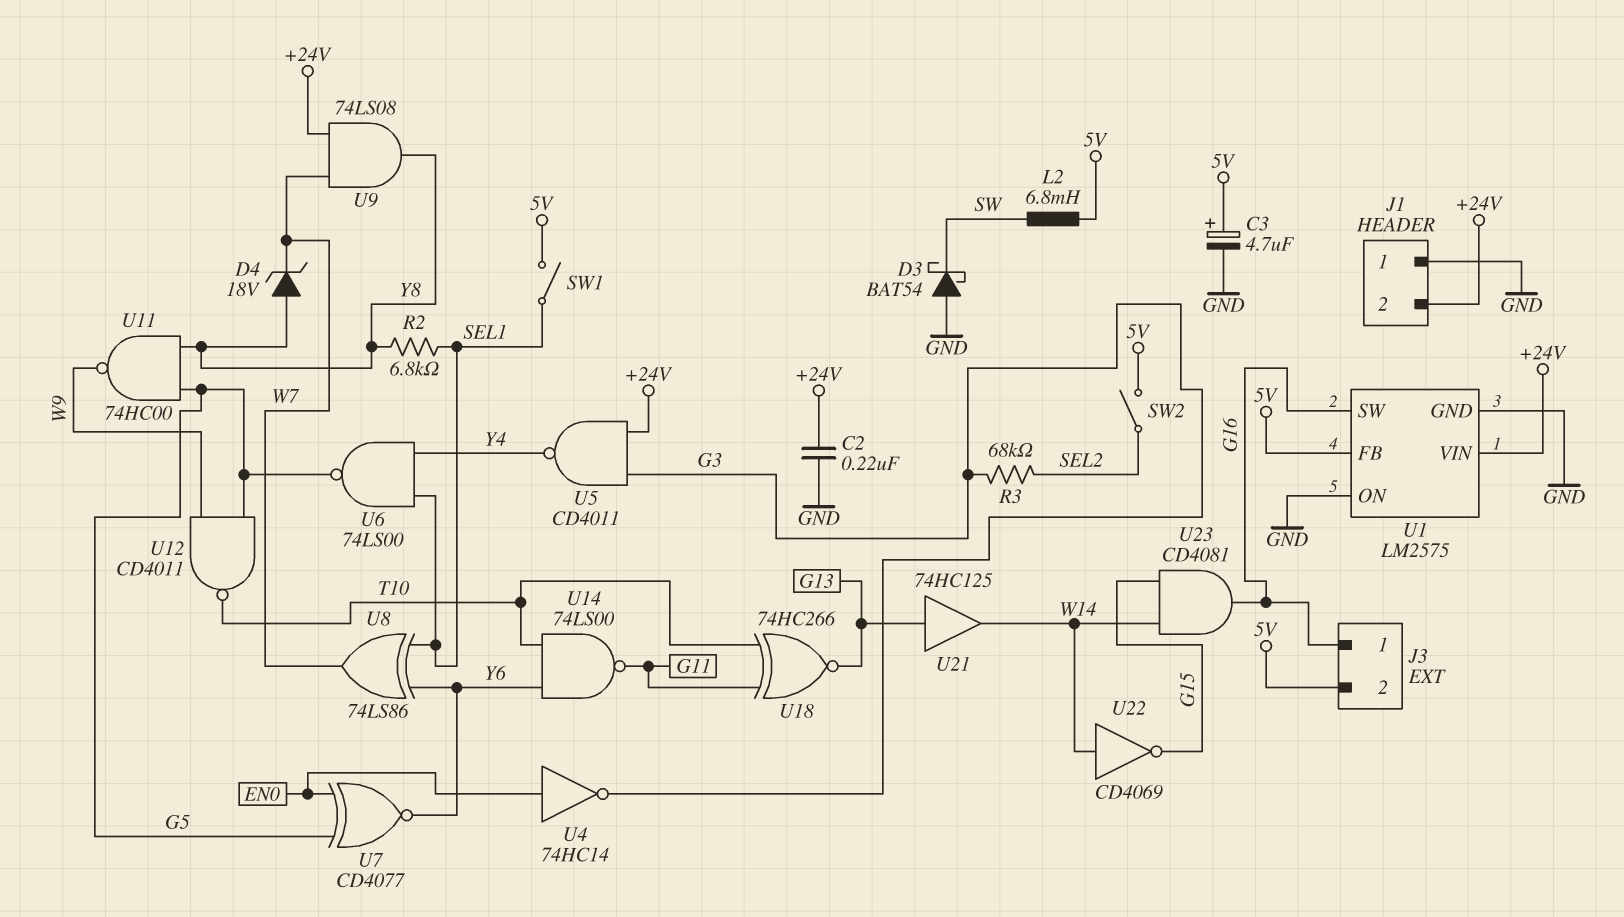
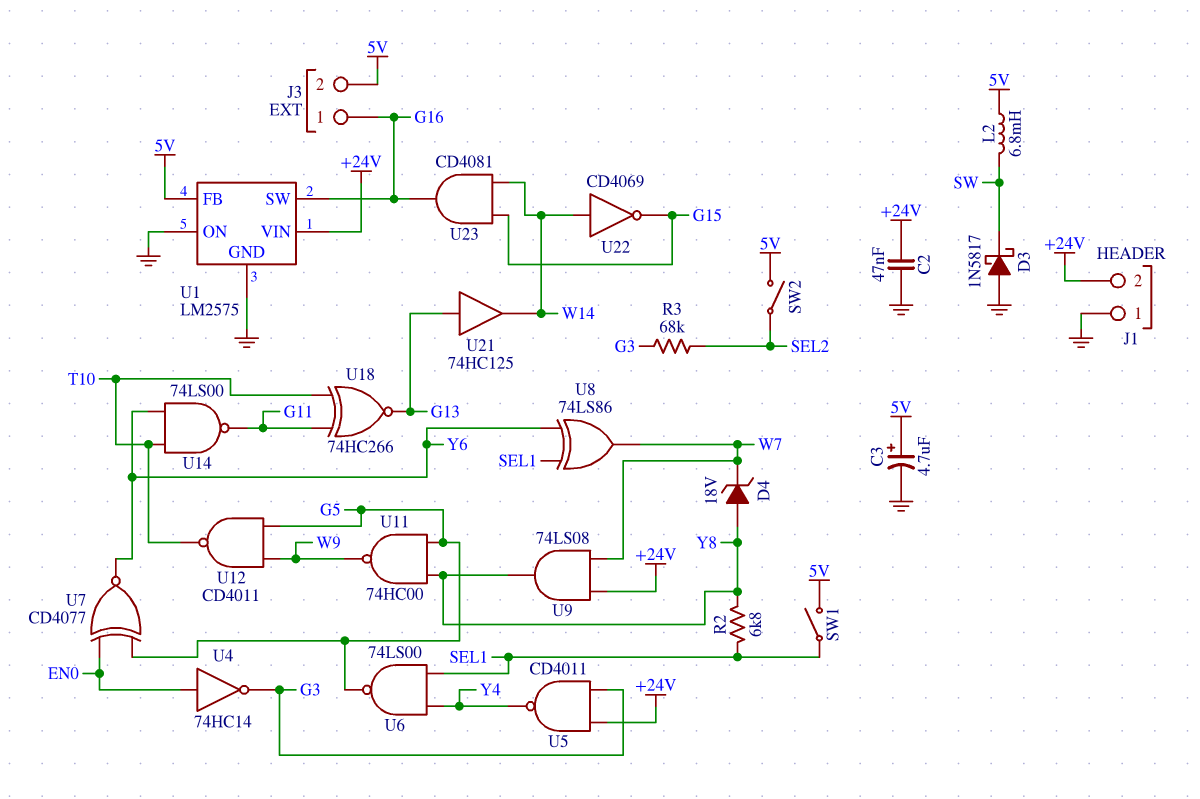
C2: 220nF (+24V, GND) -> 47nF (+24V, GND)
D3: schottky BAT54 (A GND, K SW) -> schottky 1N5817 (A GND, K SW)

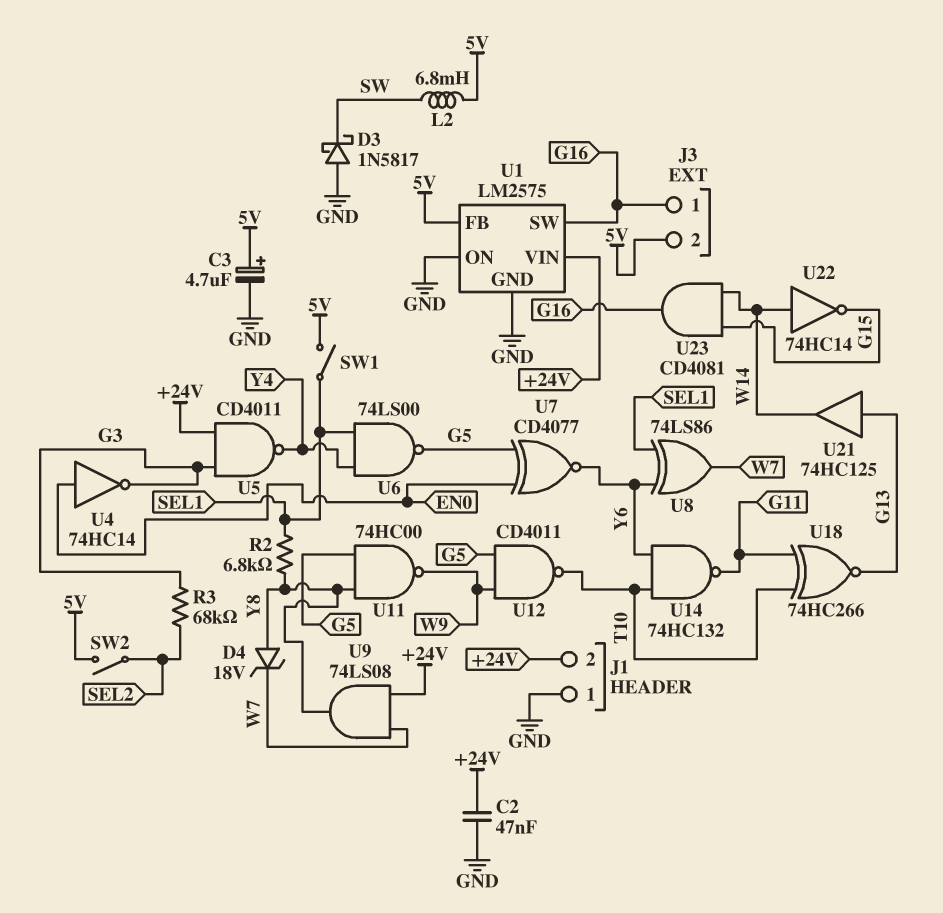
U14: NAND 74LS00 (in T10, in Y6, out G11) -> NAND 74HC132 (in T10, in Y6, out G11)
U22: NOT CD4069 (in W14, out G15) -> NOT 74HC14 (in W14, out G15)

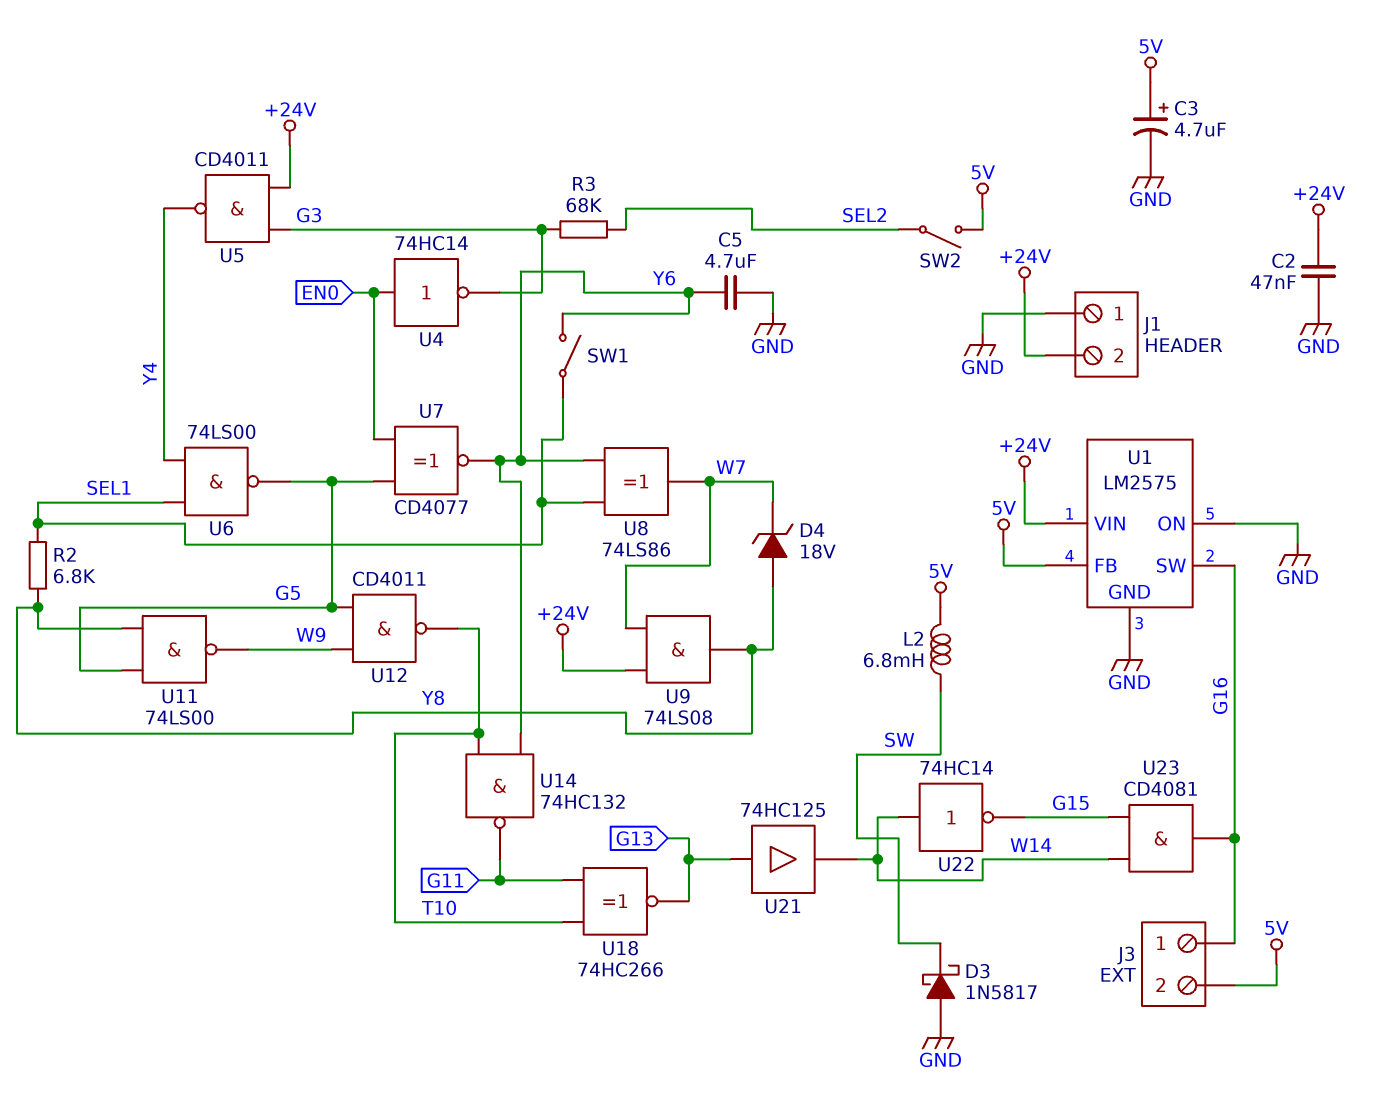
C5: none -> 4.7uF (GND, Y6)
SW1: switch (5V, SEL1) -> switch (SEL1, Y6)
U11: NAND 74HC00 (in G5, in Y8, out W9) -> NAND 74LS00 (in G5, in Y8, out W9)

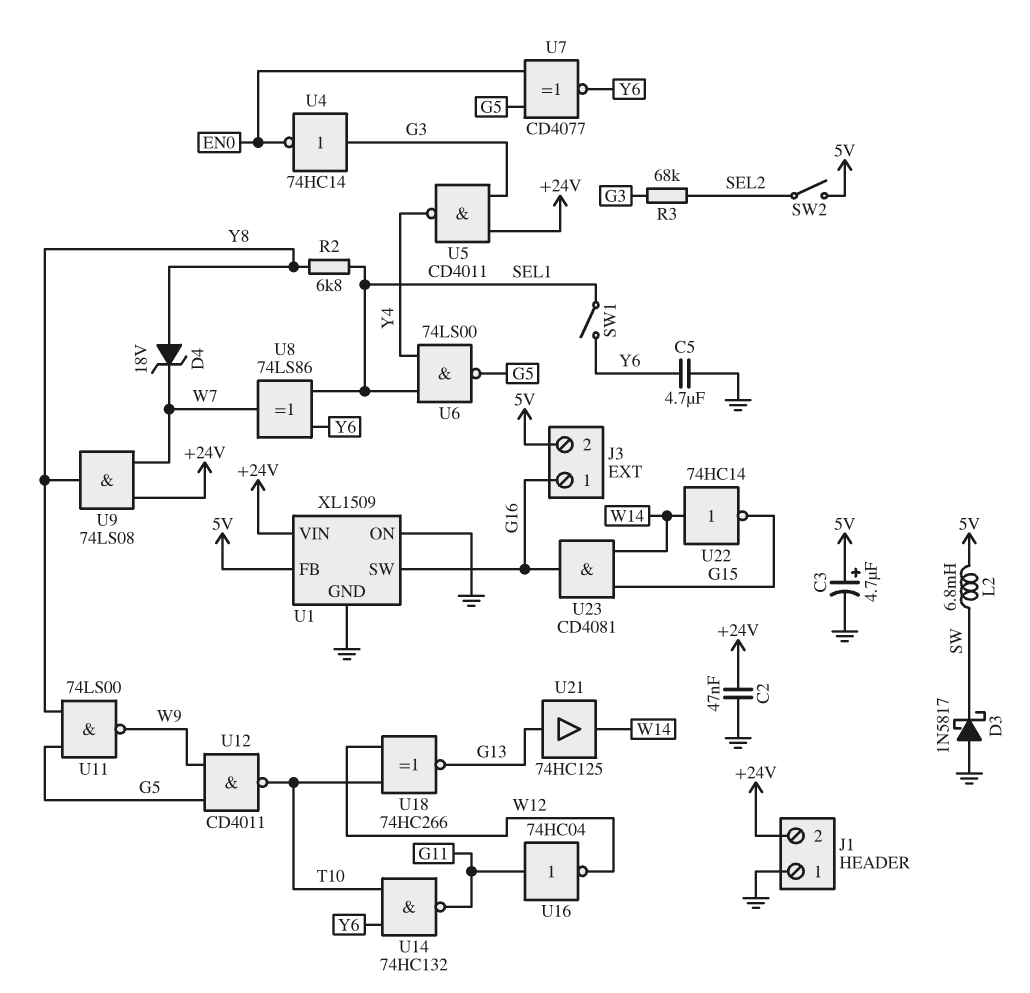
U1: LM2575 -> XL1509
U4: NOT 74HC14 (in EN0, out G3) -> NOT 74HC14 (in G3, out EN0)
U16: none -> NOT 74HC04 (in G11, out W12)
U18: XNOR 74HC266 (in G11, in T10, out G13) -> XNOR 74HC266 (in T10, in W12, out G13)

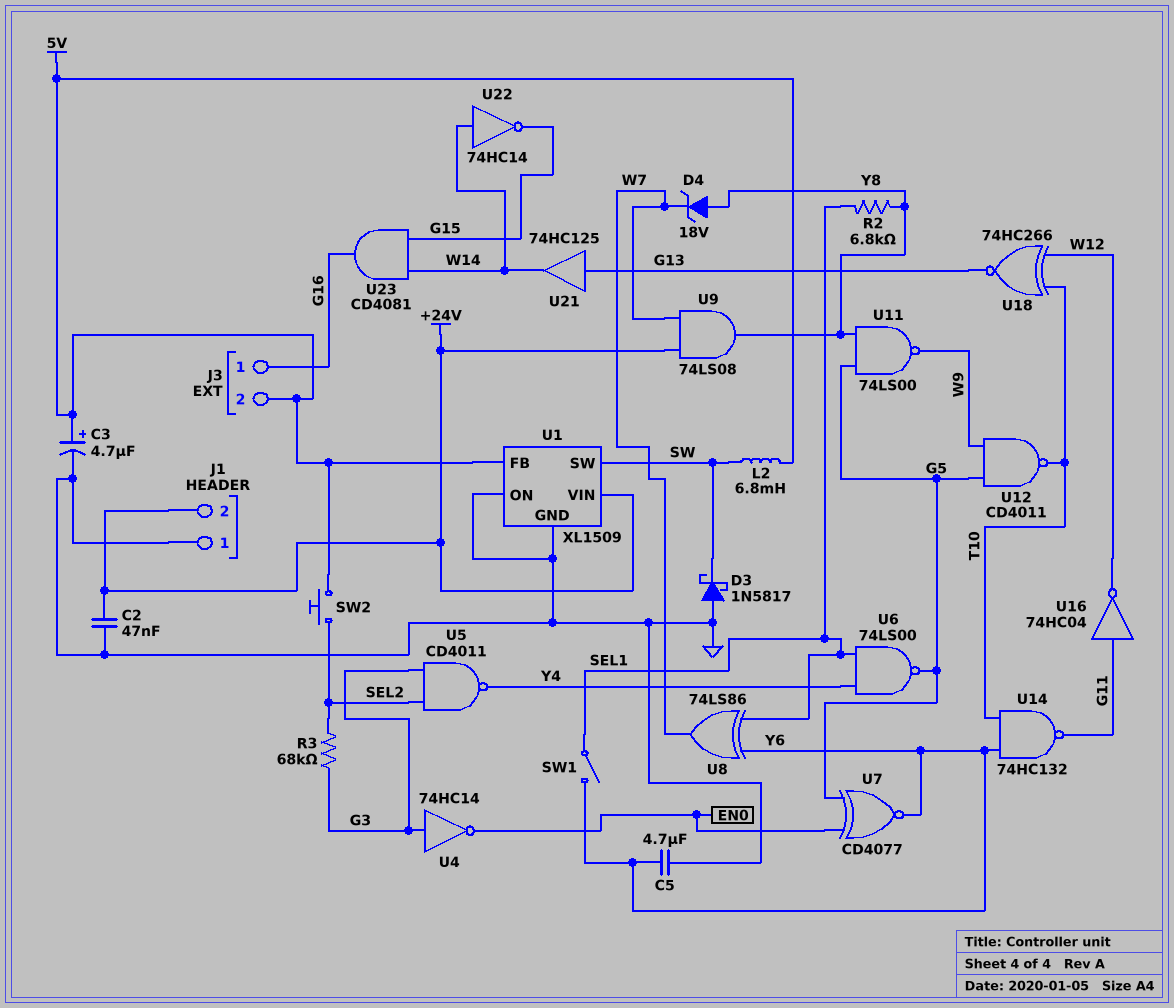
SW2: switch (5V, SEL2) -> button (5V, SEL2)
U1 pin SW: G16 -> SW
U5: NAND CD4011 (in +24V, in G3, out Y4) -> NAND CD4011 (in G3, in SEL2, out Y4)

